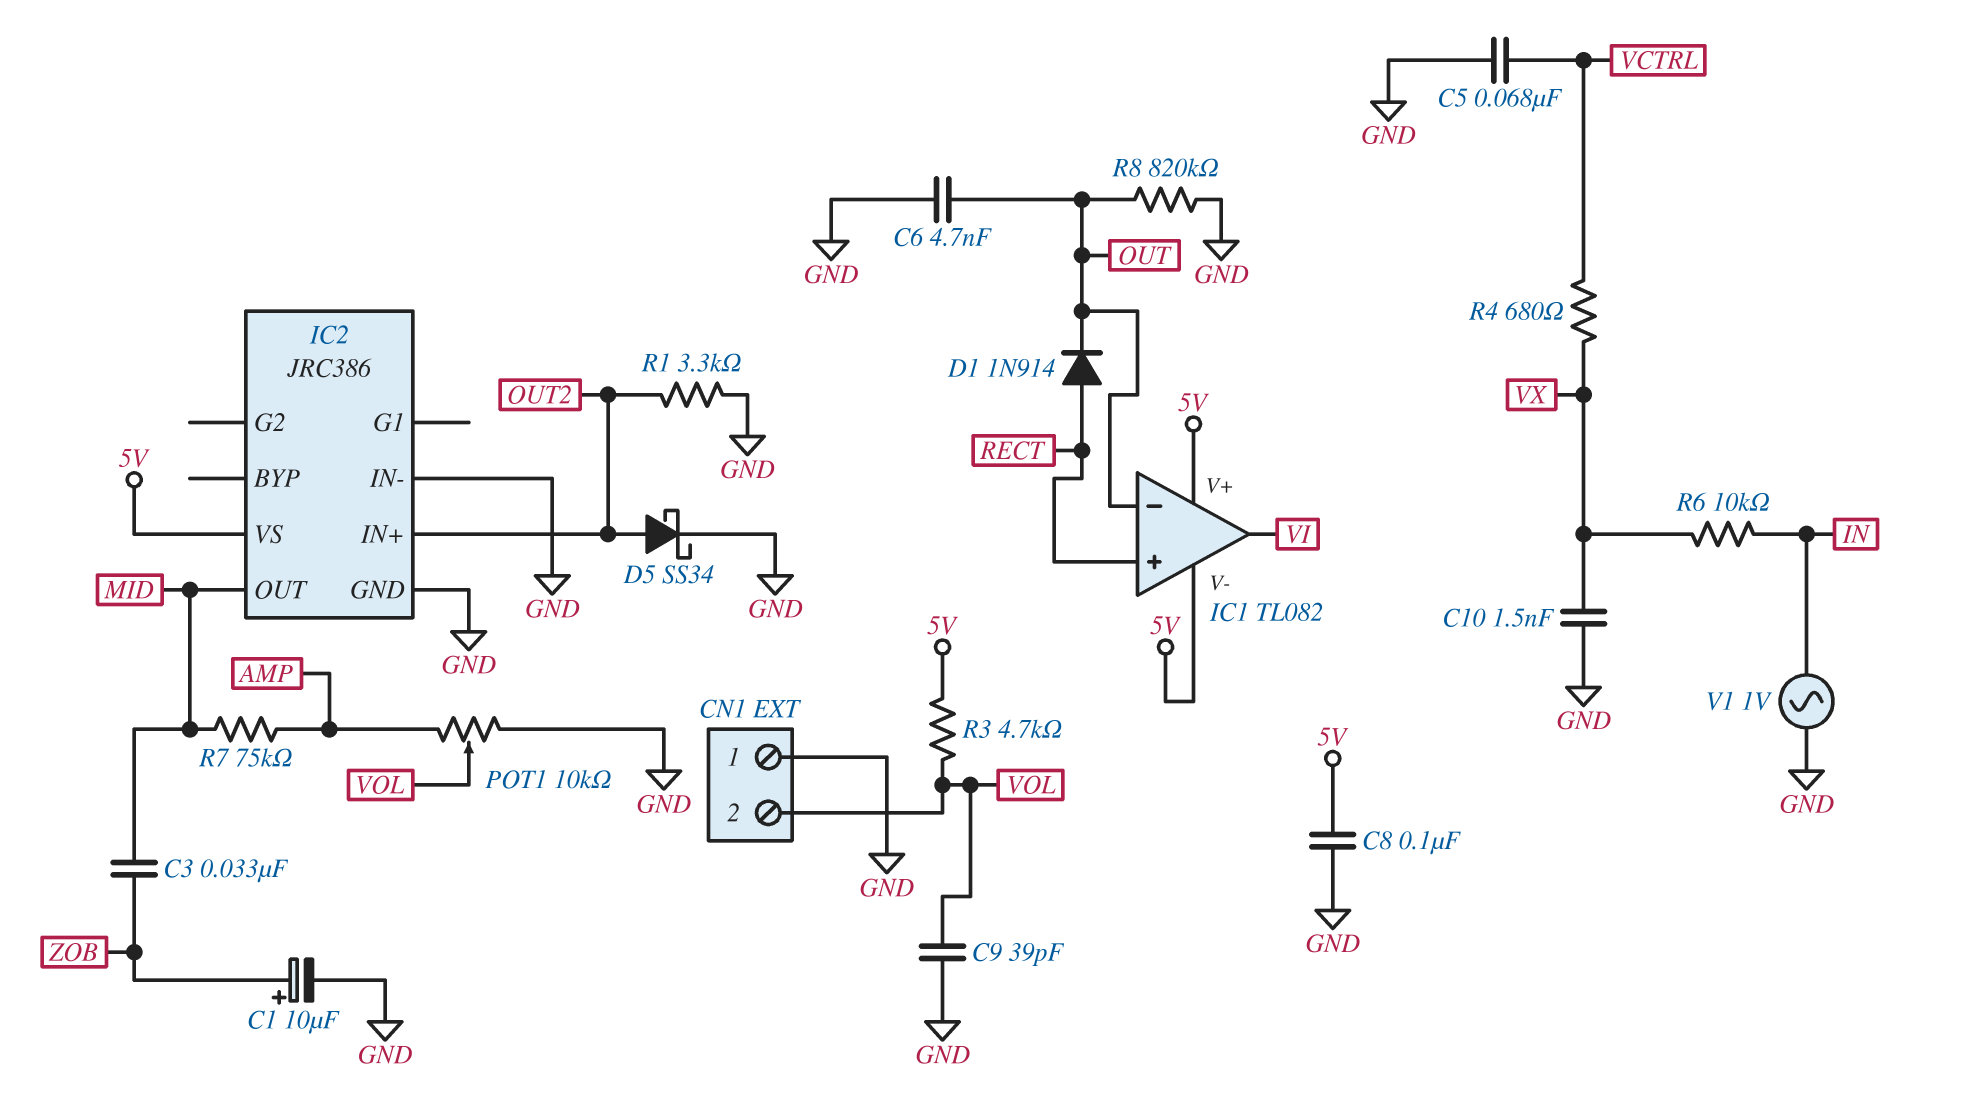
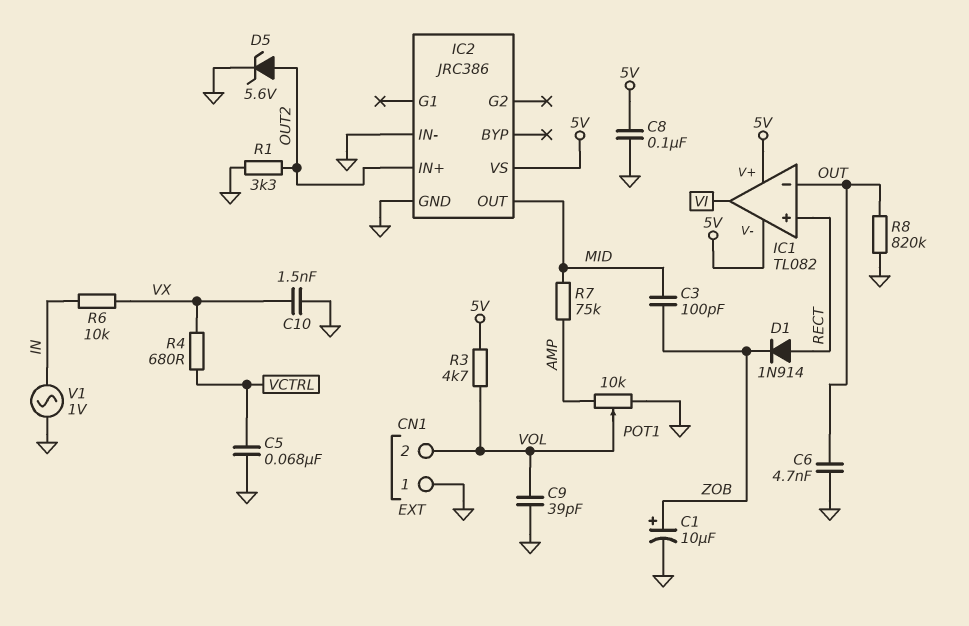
C3: 33nF (MID, ZOB) -> 100pF (MID, ZOB)
D1: diode 1N914 (A RECT, K OUT) -> diode 1N914 (A RECT, K ZOB)
D5: schottky SS34 (A OUT2, K GND) -> zener 5.6V (A OUT2, K GND)

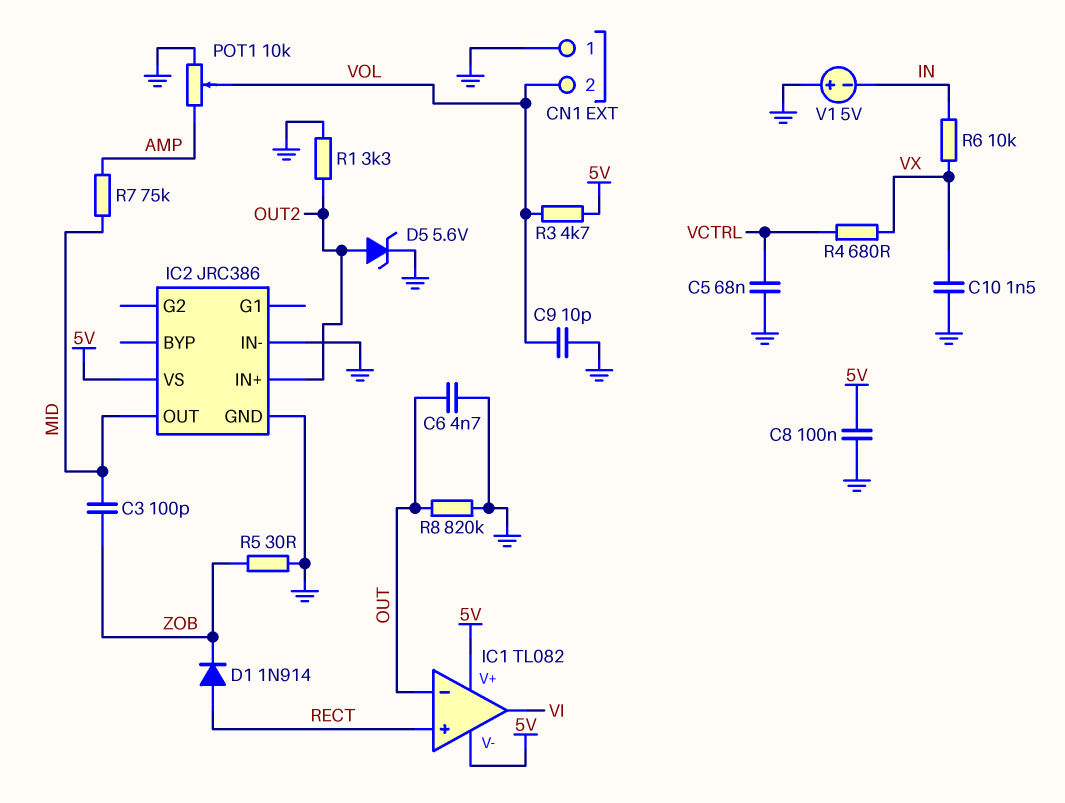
C1: 10uF (plus ZOB, minus GND) -> none
C9: 39pF (GND, VOL) -> 10pF (GND, VOL)
R5: none -> 30 (GND, ZOB)
V1: AC 1V (GND, IN) -> 5V (plus GND, minus IN)

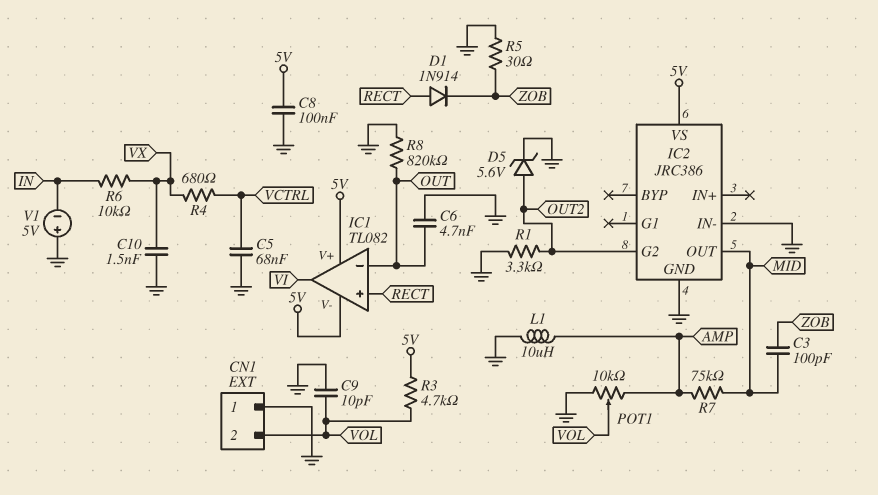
IC2 pin G2: none -> OUT2
IC2 pin IN+: OUT2 -> none
L1: none -> 10uH (AMP, GND)

